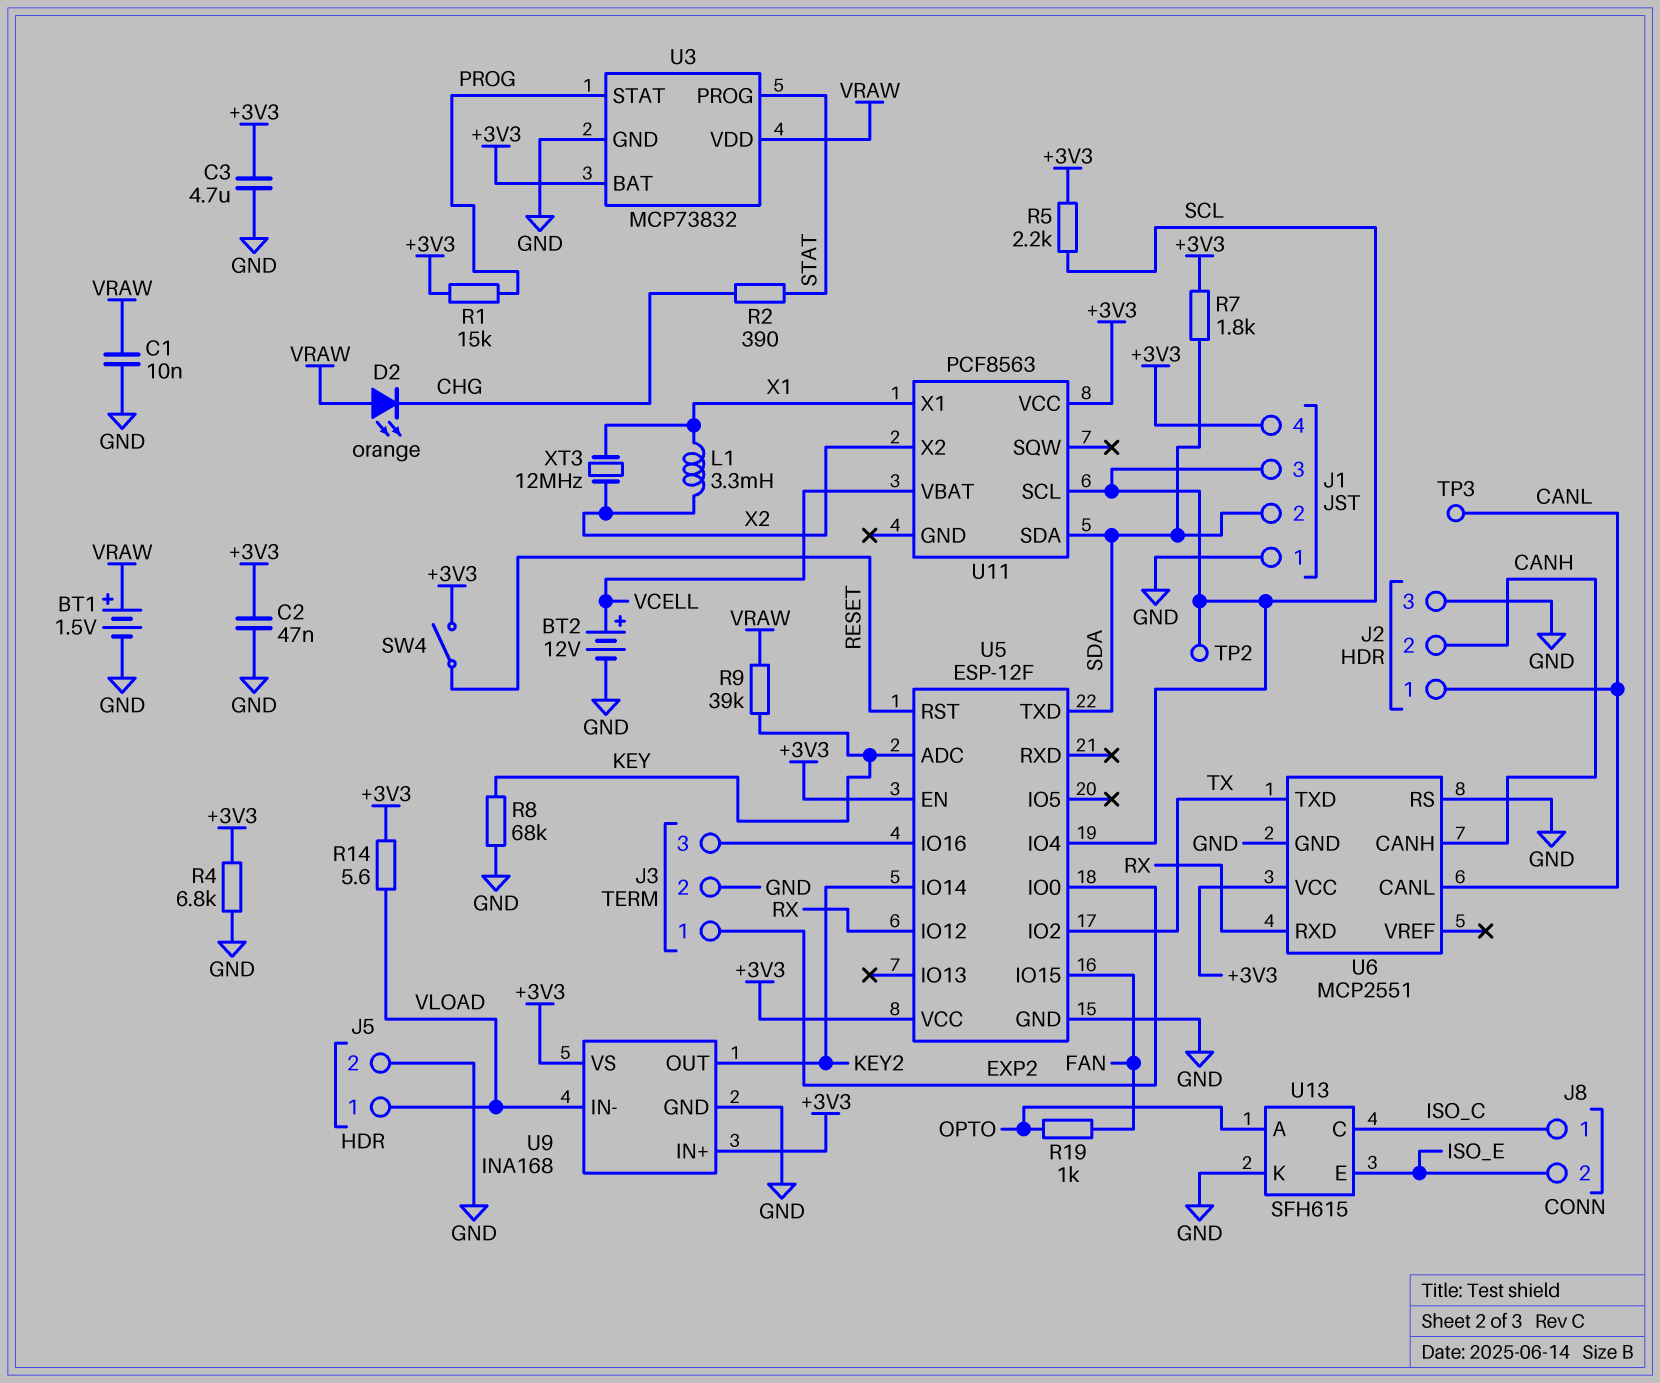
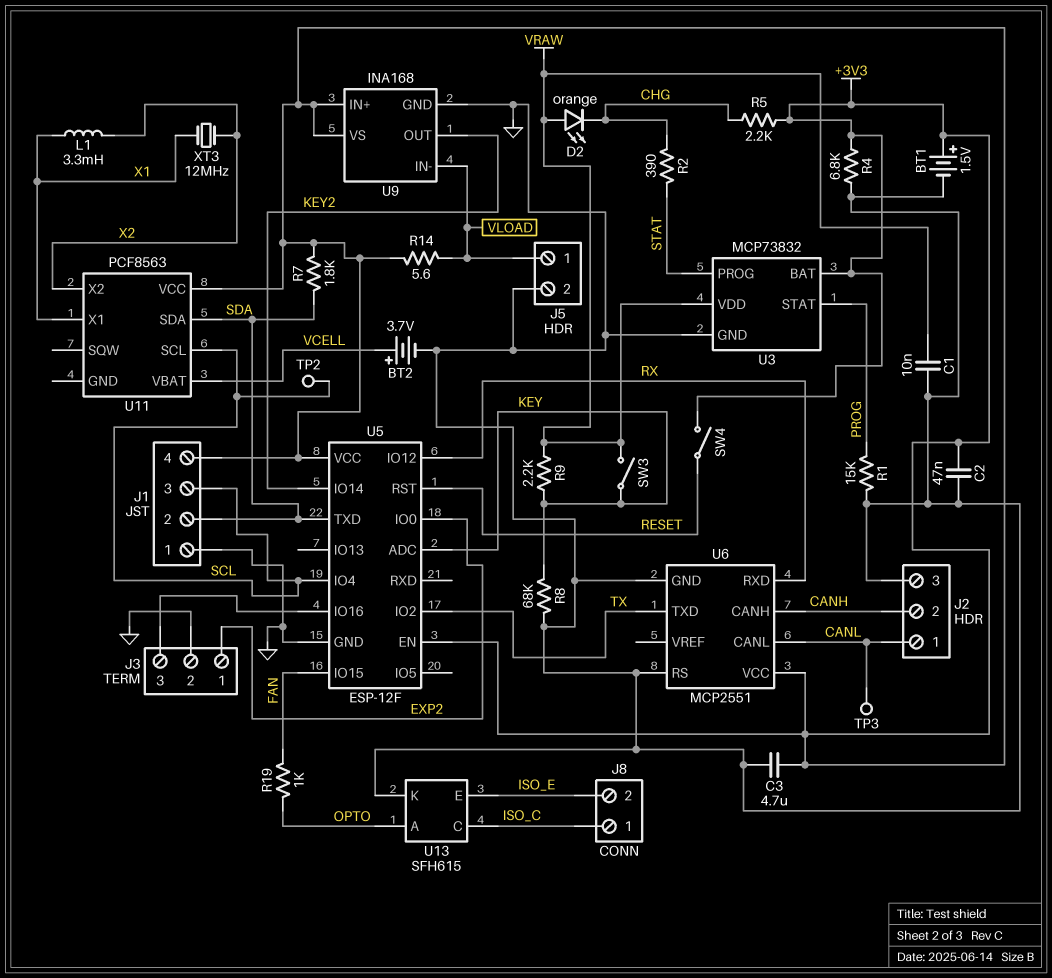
BT1: 1.5V (plus VRAW, minus GND) -> 1.5V (plus +3V3, minus GND)
BT2: 12V (plus VCELL, minus GND) -> 3.7V (plus VCELL, minus GND)
R1: 15k (+3V3, PROG) -> 15k (GND, PROG)
R5: 2.2k (+3V3, SCL) -> 2.2k (+3V3, CHG)
R9: 39k (KEY, VRAW) -> 2.2k (KEY, VRAW)
SW3: none -> switch (KEY, VRAW)

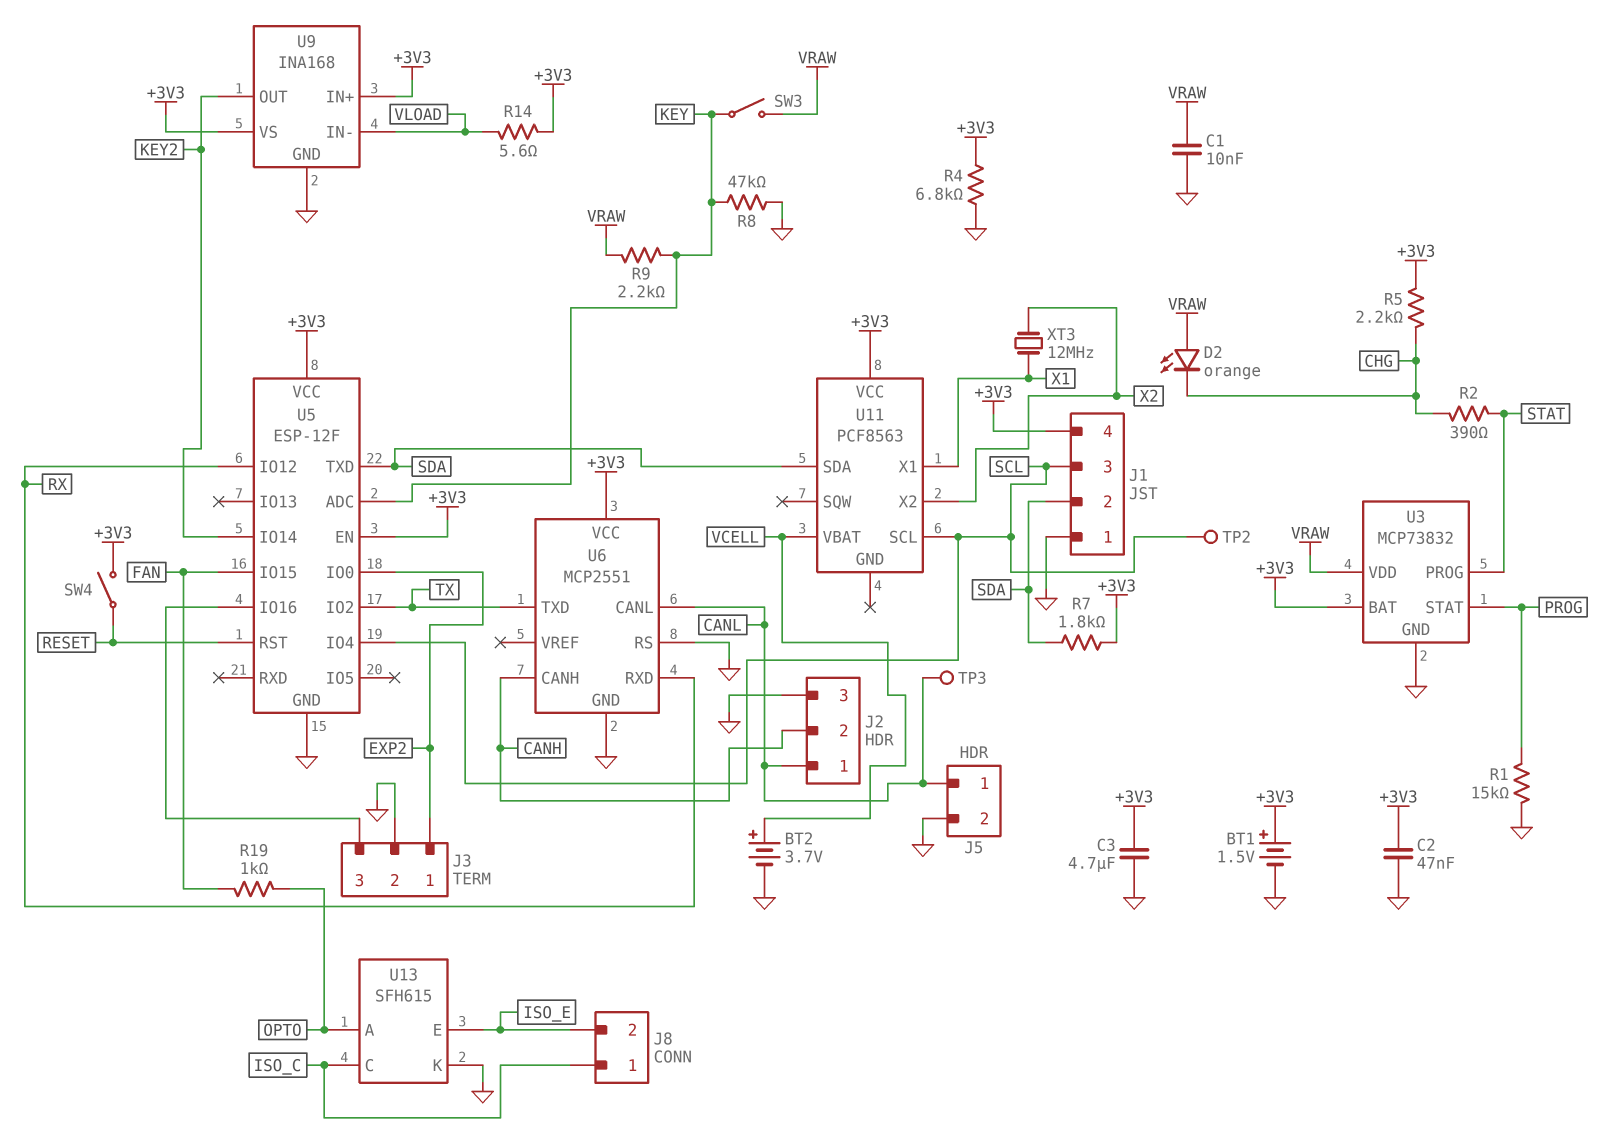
J5 pin 1: VLOAD -> CANL
L1: 3.3mH (X1, X2) -> none
R8: 68k (GND, KEY) -> 47k (GND, KEY)

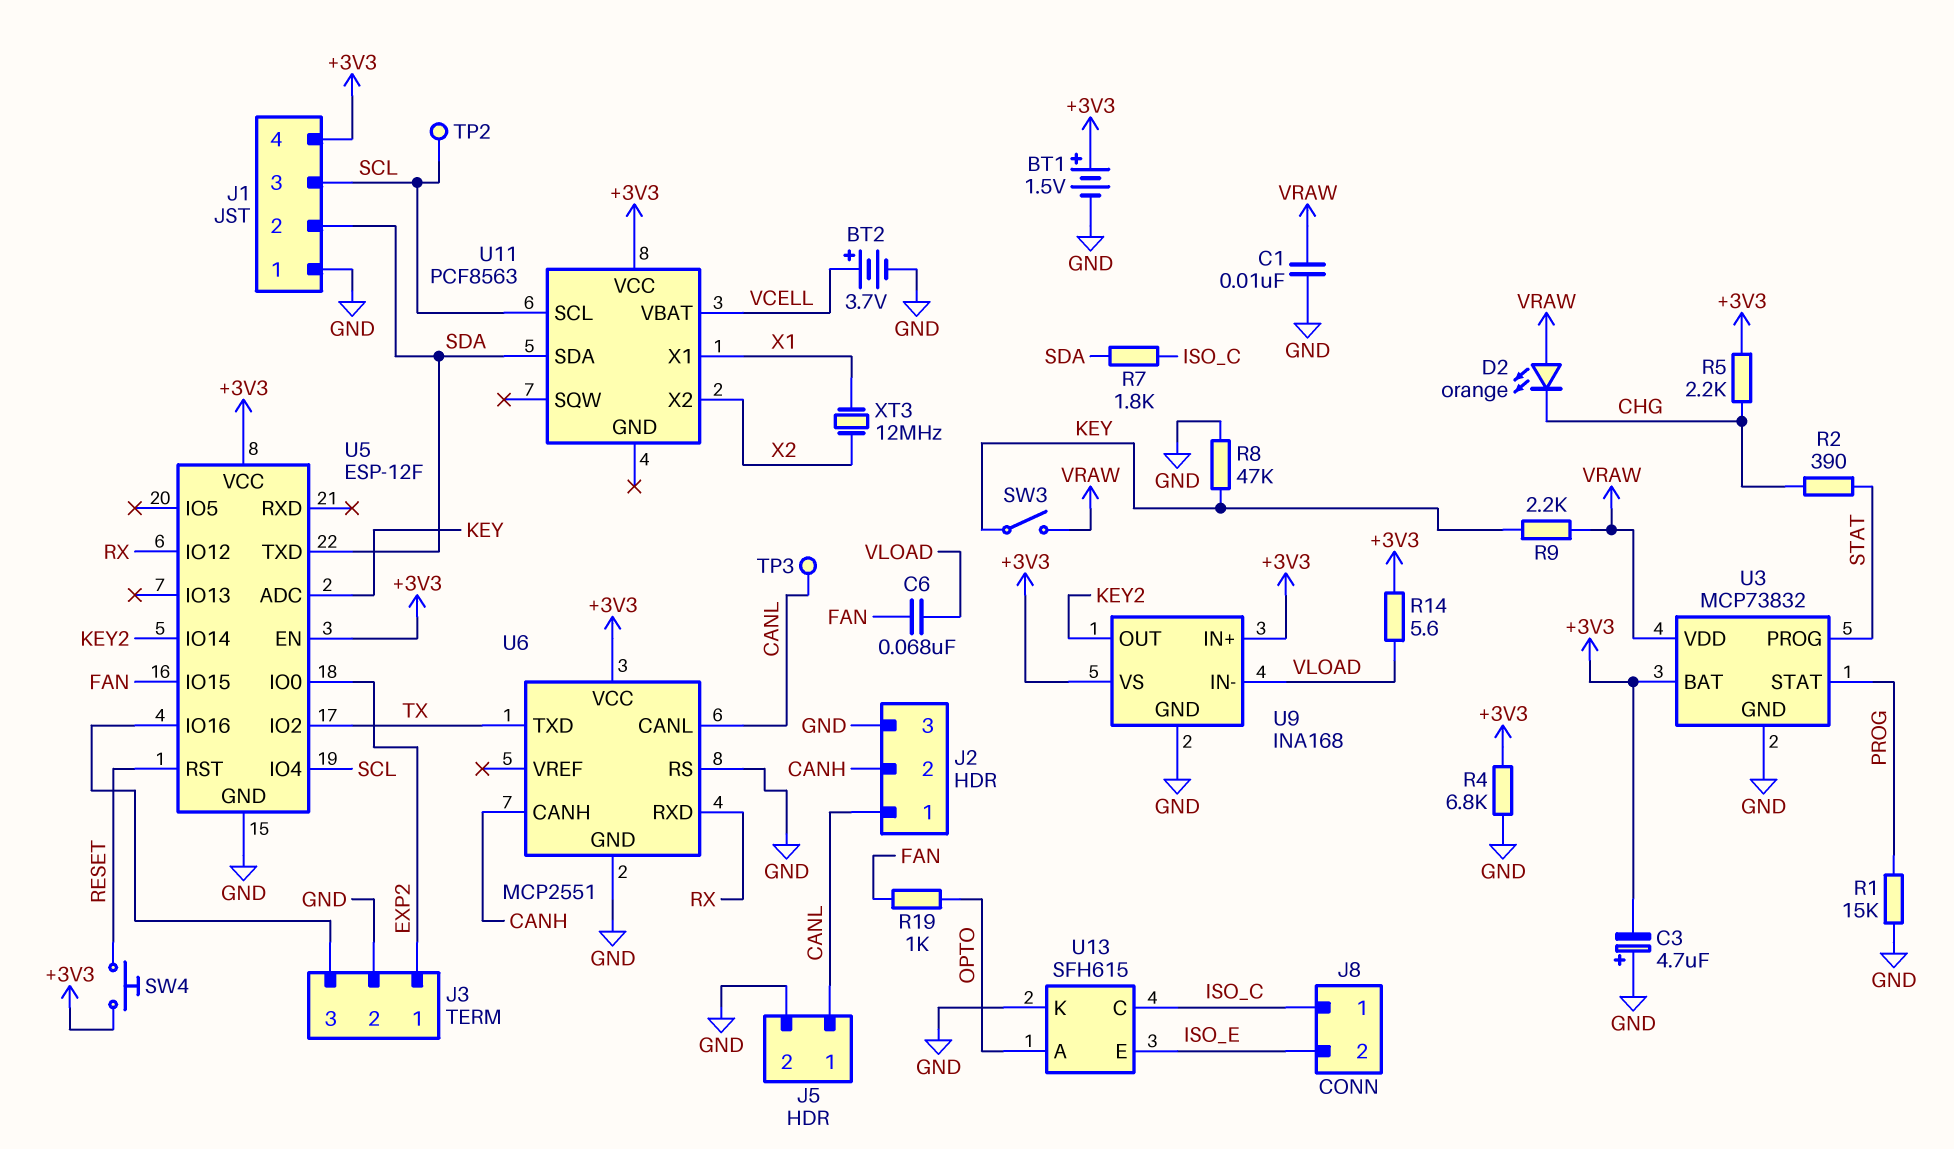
C2: 47nF (+3V3, GND) -> none
C3: 4.7uF (+3V3, GND) -> 4.7uF (plus GND, minus +3V3)
C6: none -> 68nF (FAN, VLOAD)
R7: 1.8k (+3V3, SDA) -> 1.8k (ISO_C, SDA)
SW4: switch (+3V3, RESET) -> button (+3V3, RESET)

